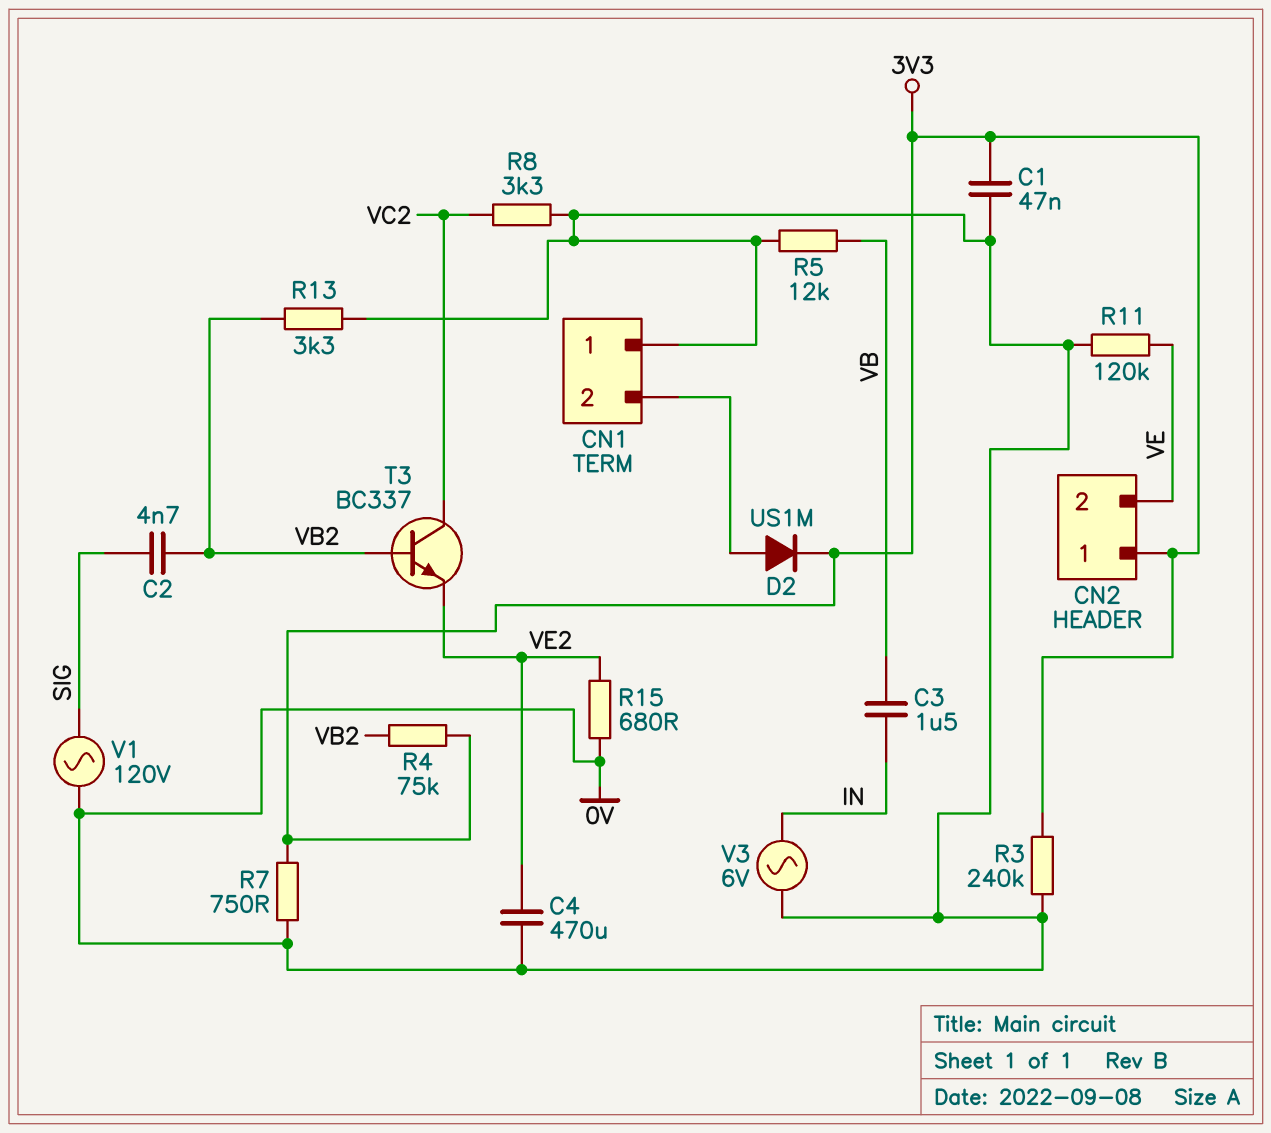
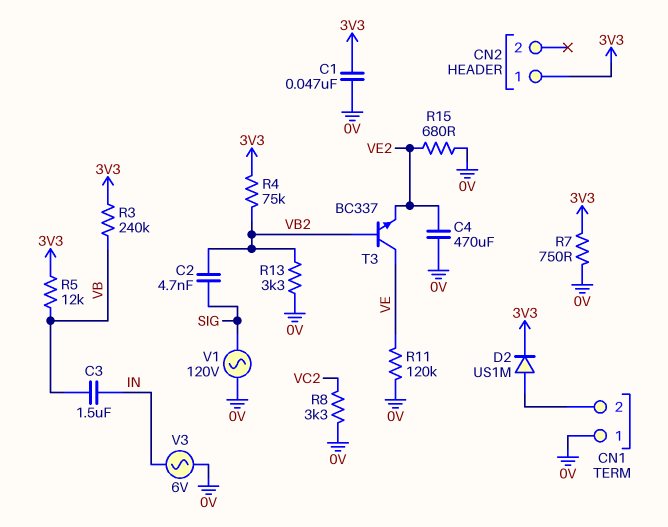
CN2 pin 2: VE -> none
R3: 240k (0V, 3V3) -> 240k (3V3, VB)
R5: 12k (0V, VB) -> 12k (3V3, VB)
T3: NPN BC337 (B VB2, C VC2, E VE2) -> NPN BC337 (B VB2, C VE, E VE2)

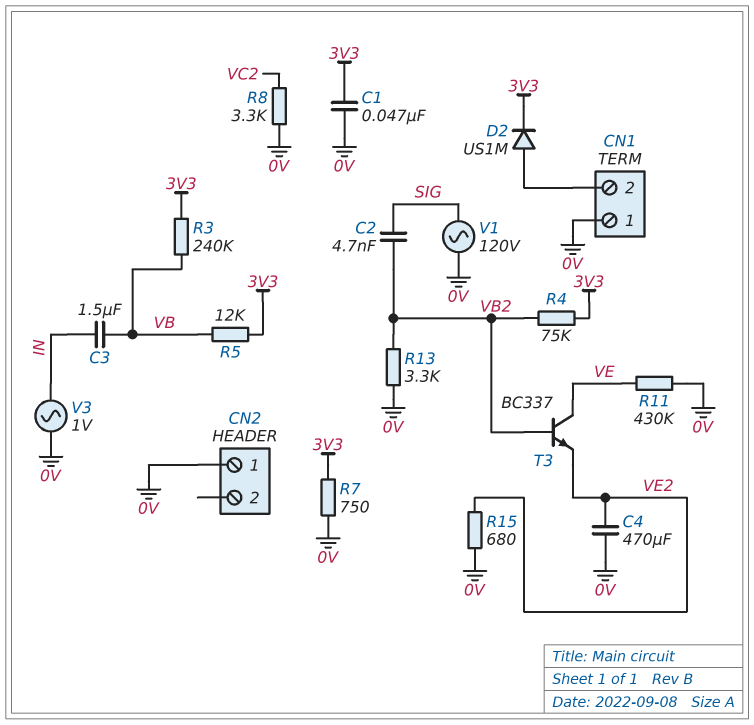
CN2 pin 1: 3V3 -> 0V
R11: 120k (0V, VE) -> 430k (0V, VE)
V3: AC 6V (0V, IN) -> AC 1V (0V, IN)

